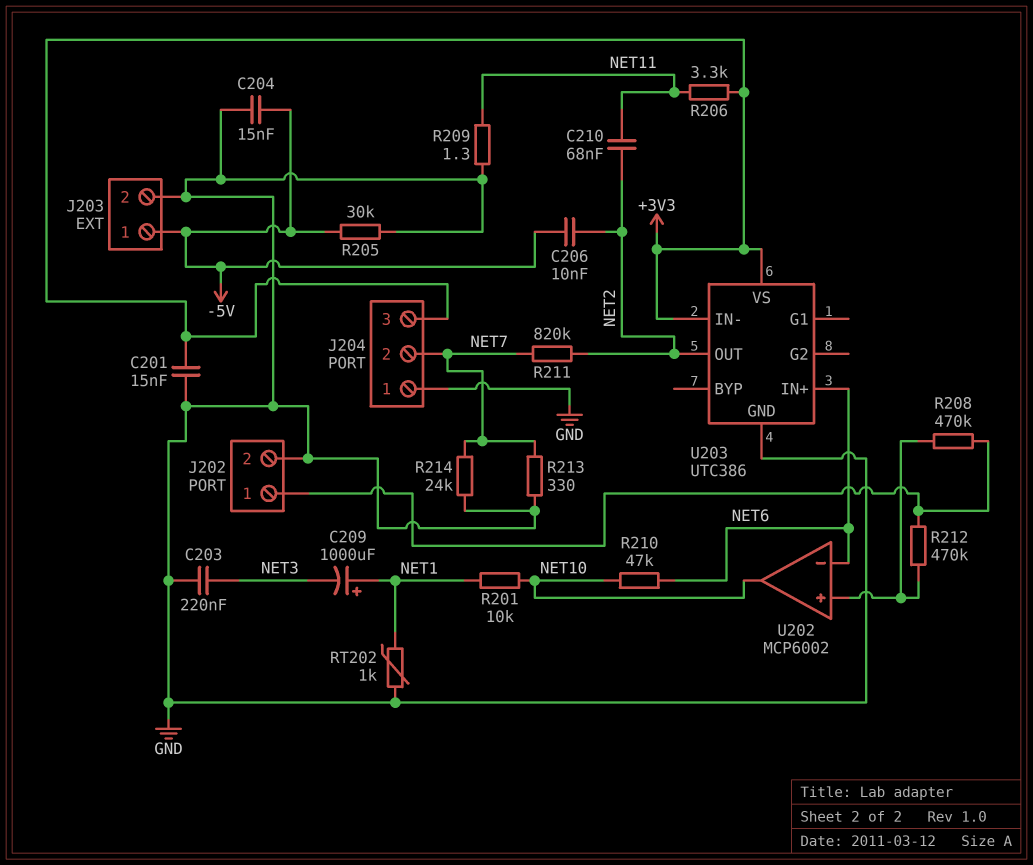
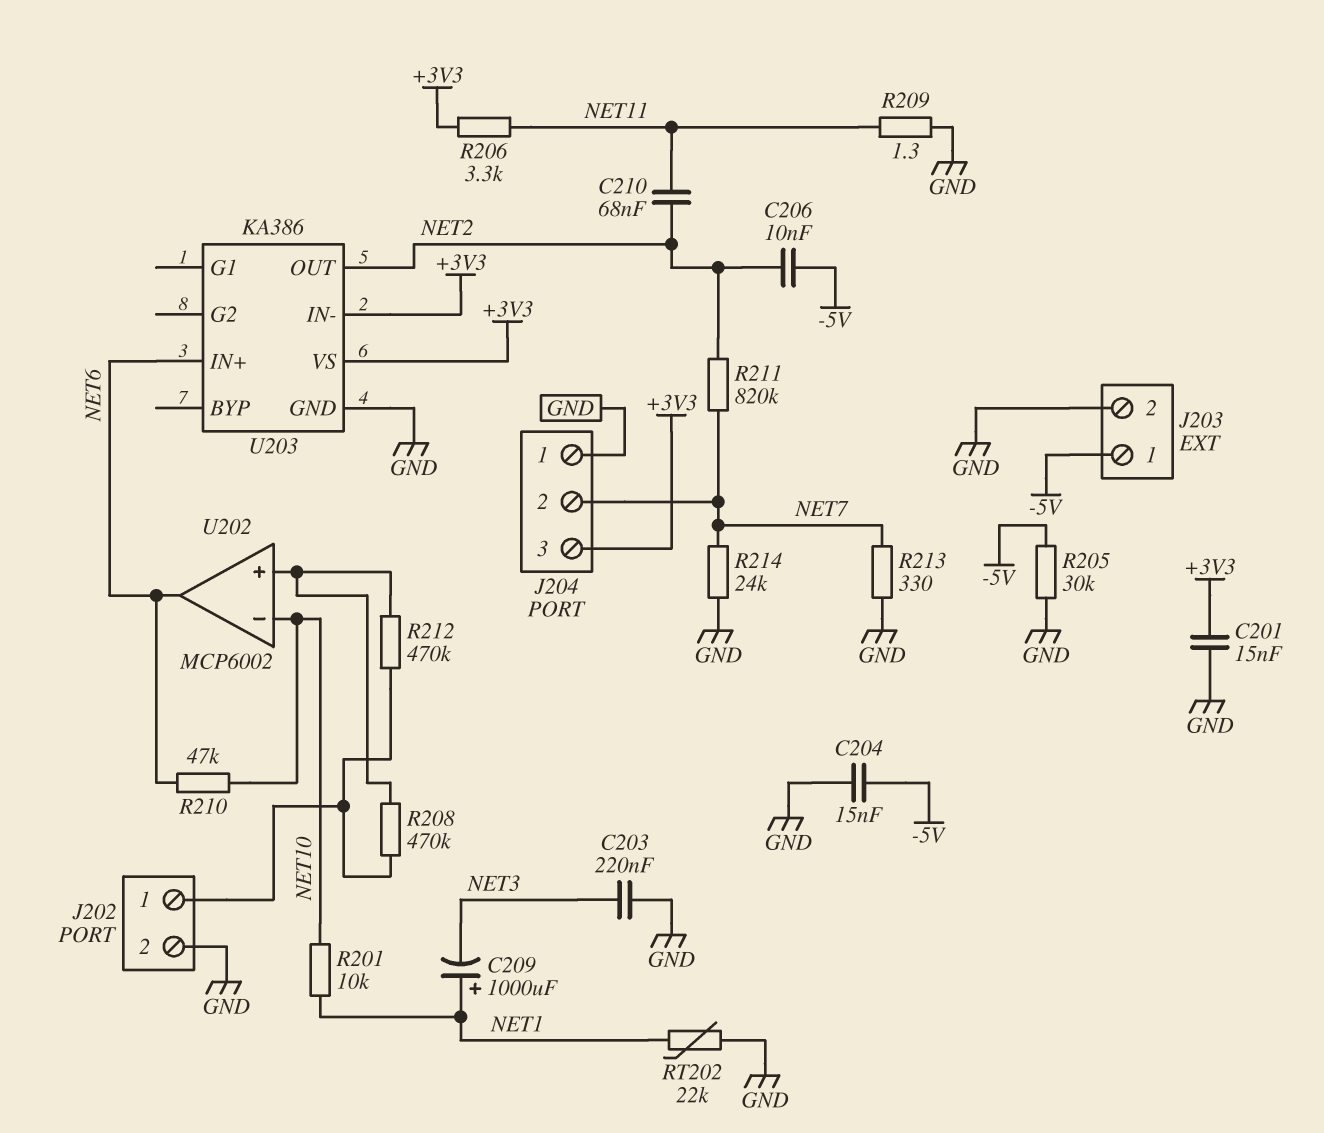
RT202: 1k (GND, NET1) -> 22k (GND, NET1)
U202 pin in-: NET6 -> NET10
U202 pin out: NET10 -> NET6
U203: UTC386 -> KA386

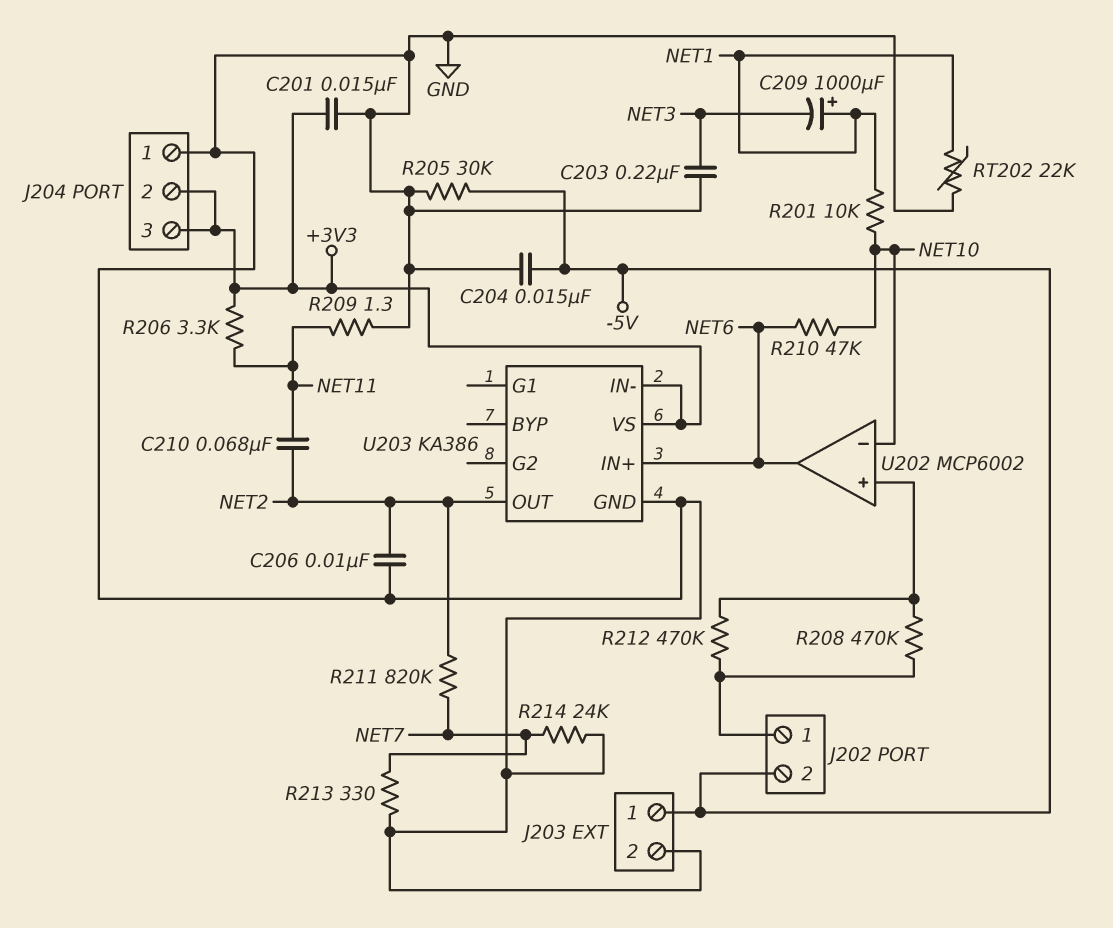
C206: 10nF (-5V, NET2) -> 10nF (GND, NET2)
J202 pin 2: GND -> -5V
J204 pin 2: NET7 -> +3V3

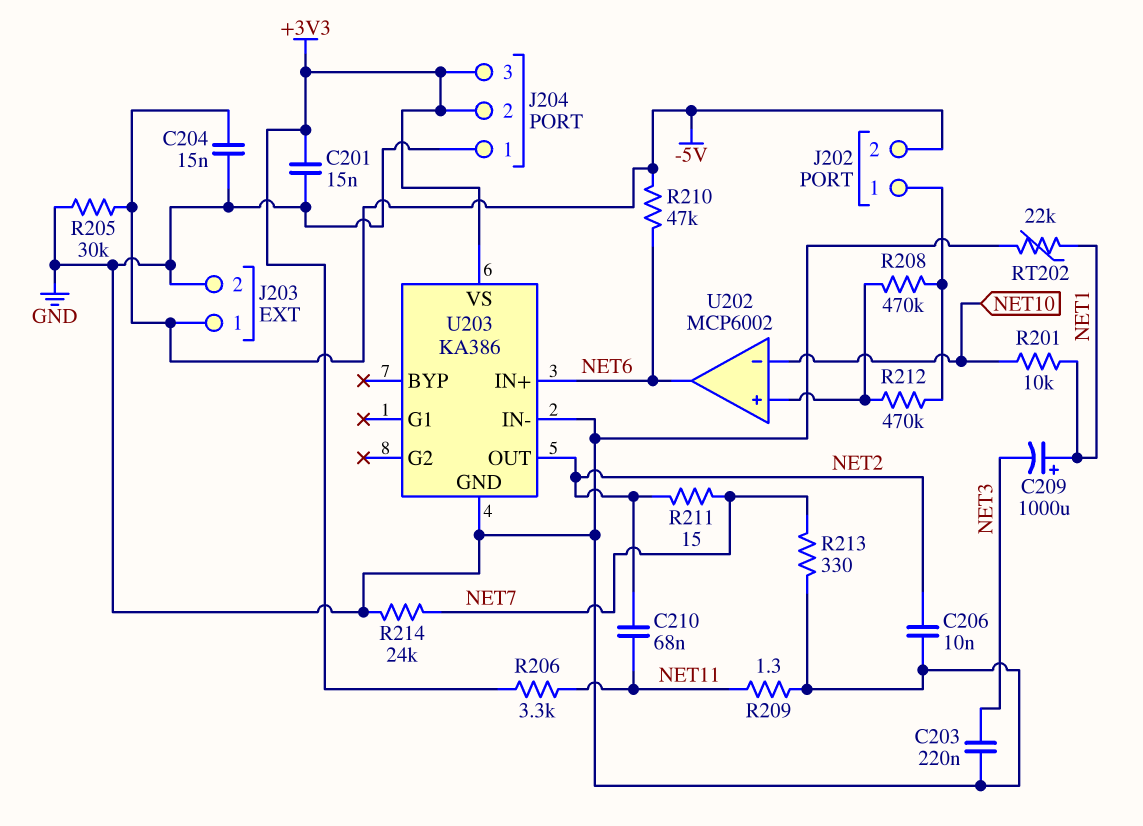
R210: 47k (NET6, NET10) -> 47k (-5V, NET6)
R211: 820k (NET2, NET7) -> 15 (NET2, NET7)
U203 pin IN-: +3V3 -> GND

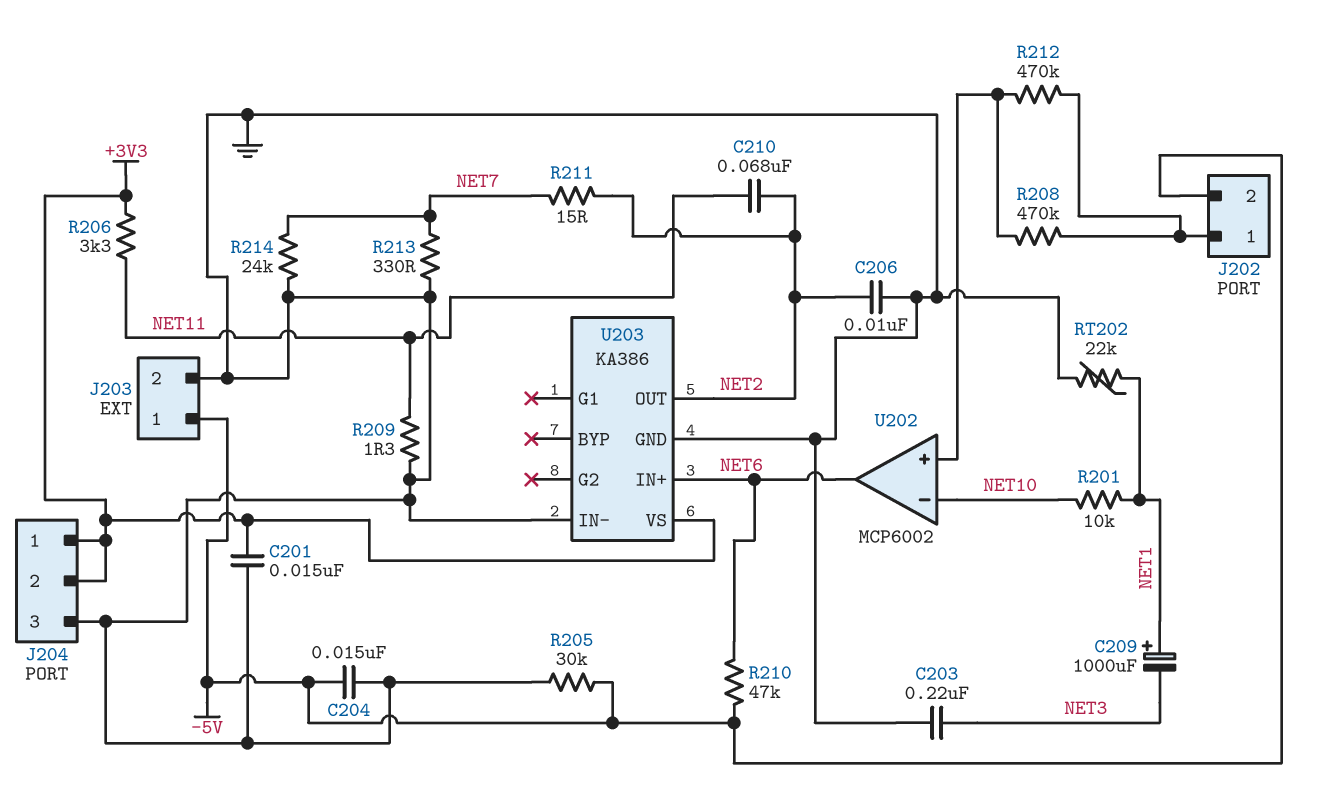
J204 pin 1: GND -> +3V3
J204 pin 3: +3V3 -> GND

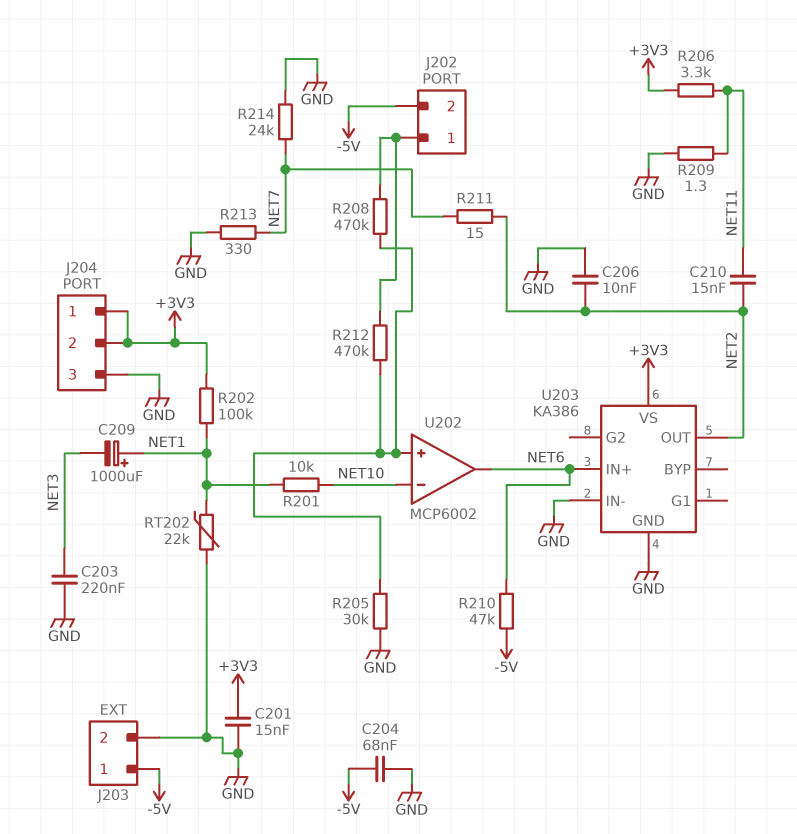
C204: 15nF (-5V, GND) -> 68nF (-5V, GND)
C210: 68nF (NET2, NET11) -> 15nF (NET2, NET11)
R202: none -> 100k (+3V3, NET1)
R205: 30k (-5V, GND) -> 30k (GND, U202/in+)

